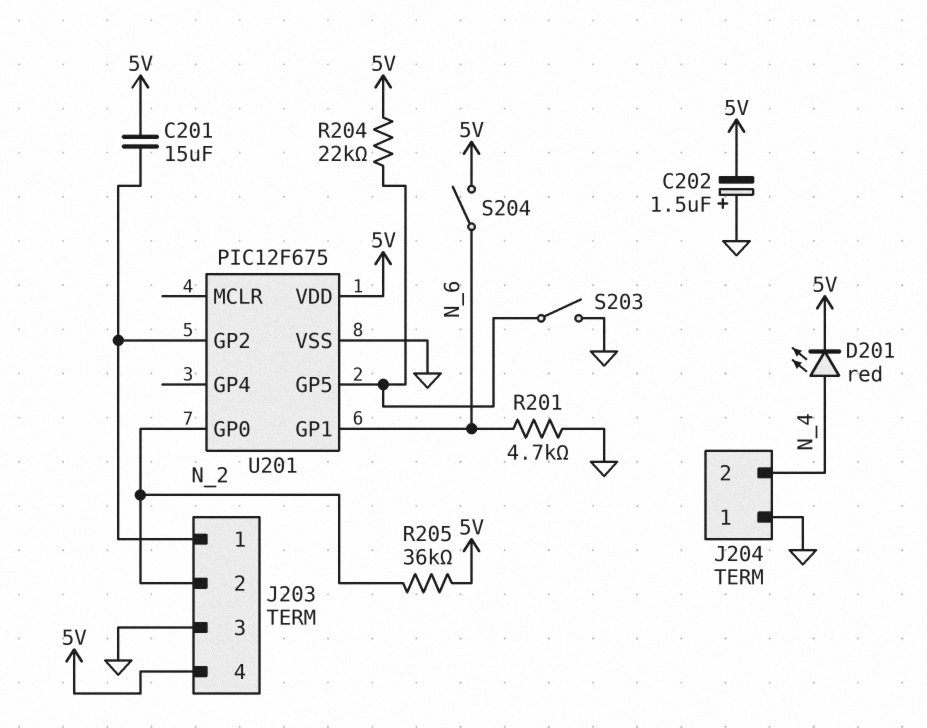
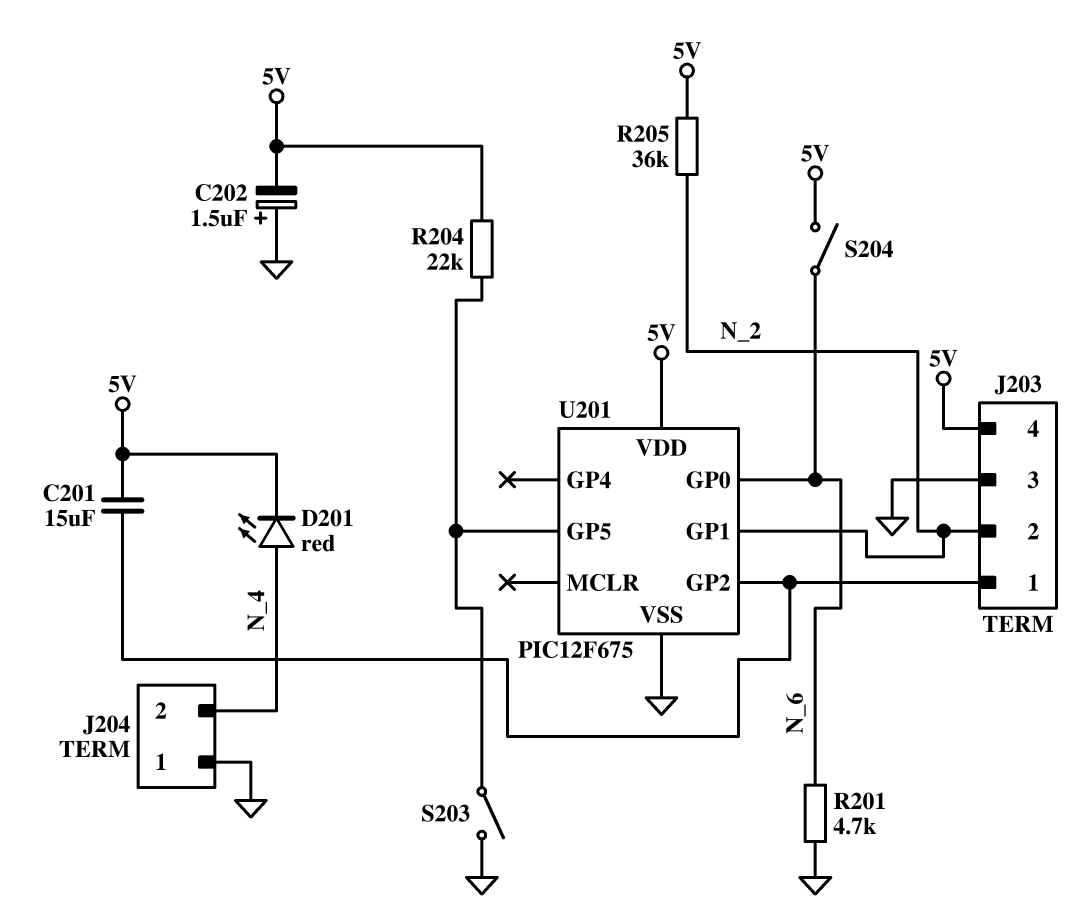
U201 pin GP0: N_2 -> N_6
U201 pin GP1: N_6 -> N_2

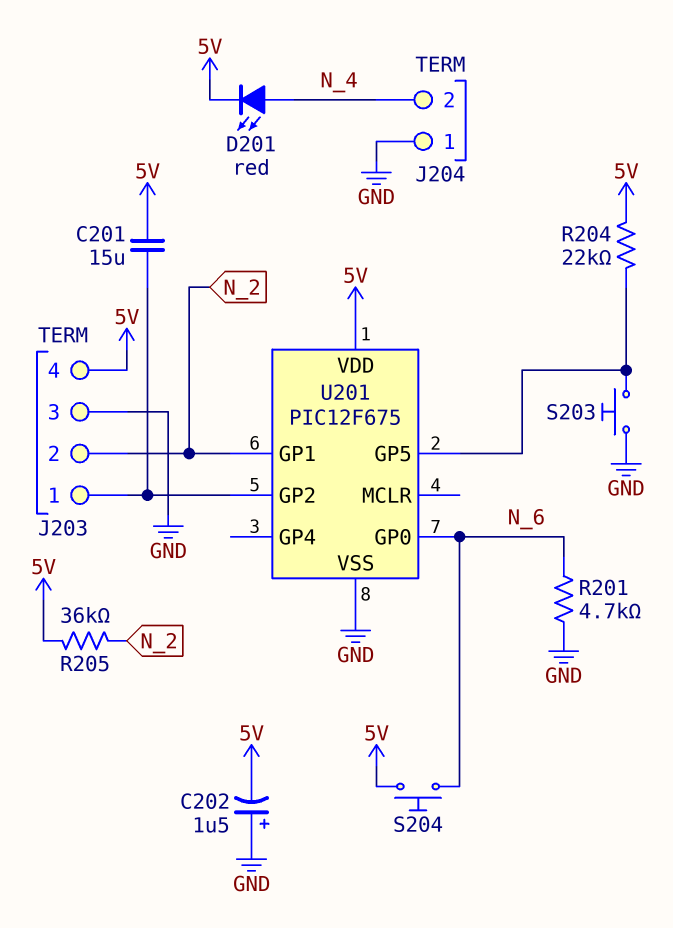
S203: switch (GND, U201/GP5) -> button (GND, U201/GP5)
S204: switch (5V, N_6) -> button (5V, N_6)

